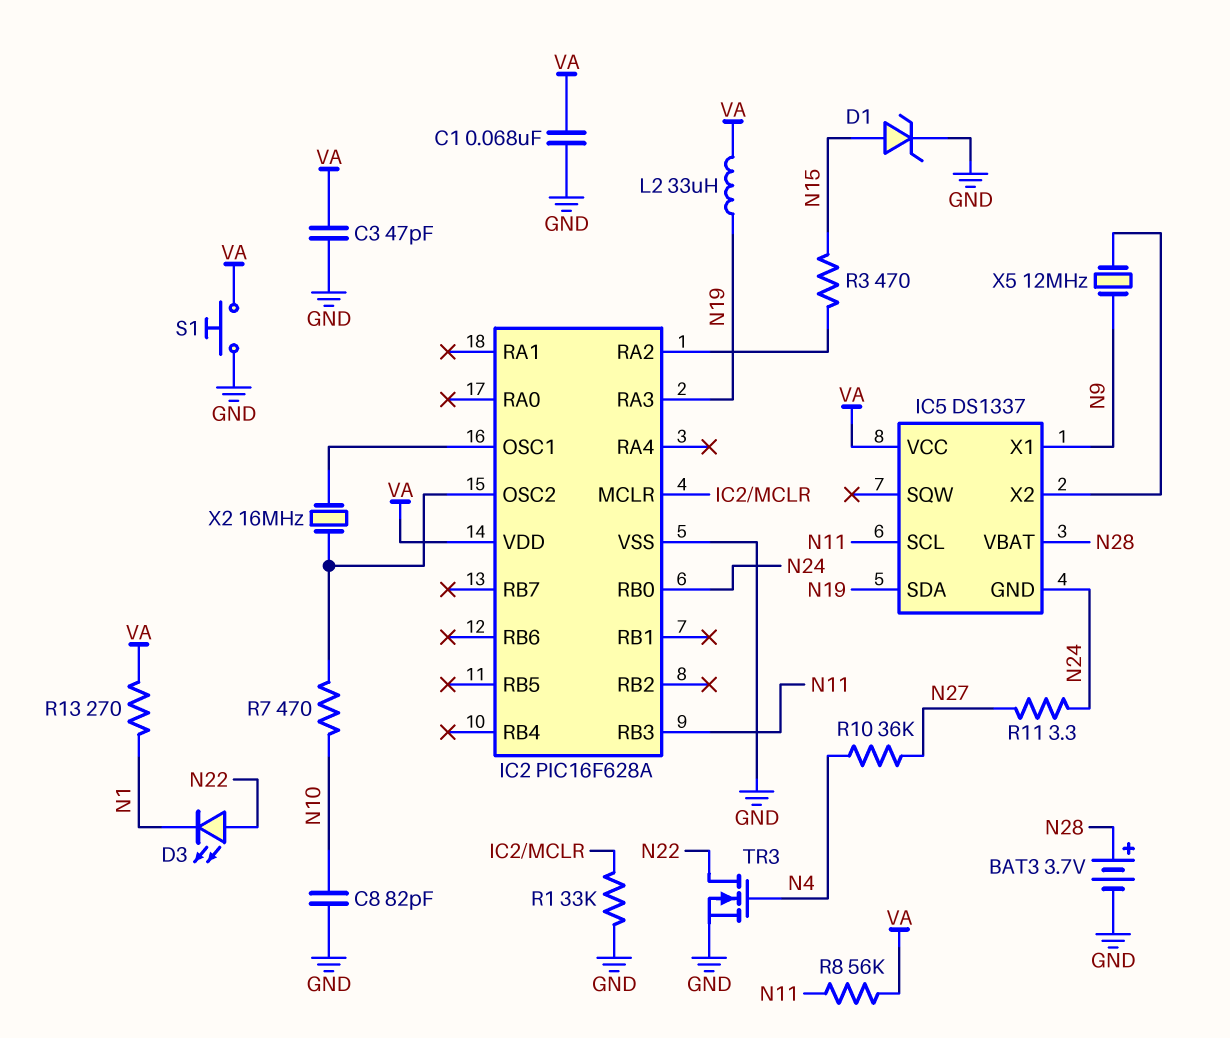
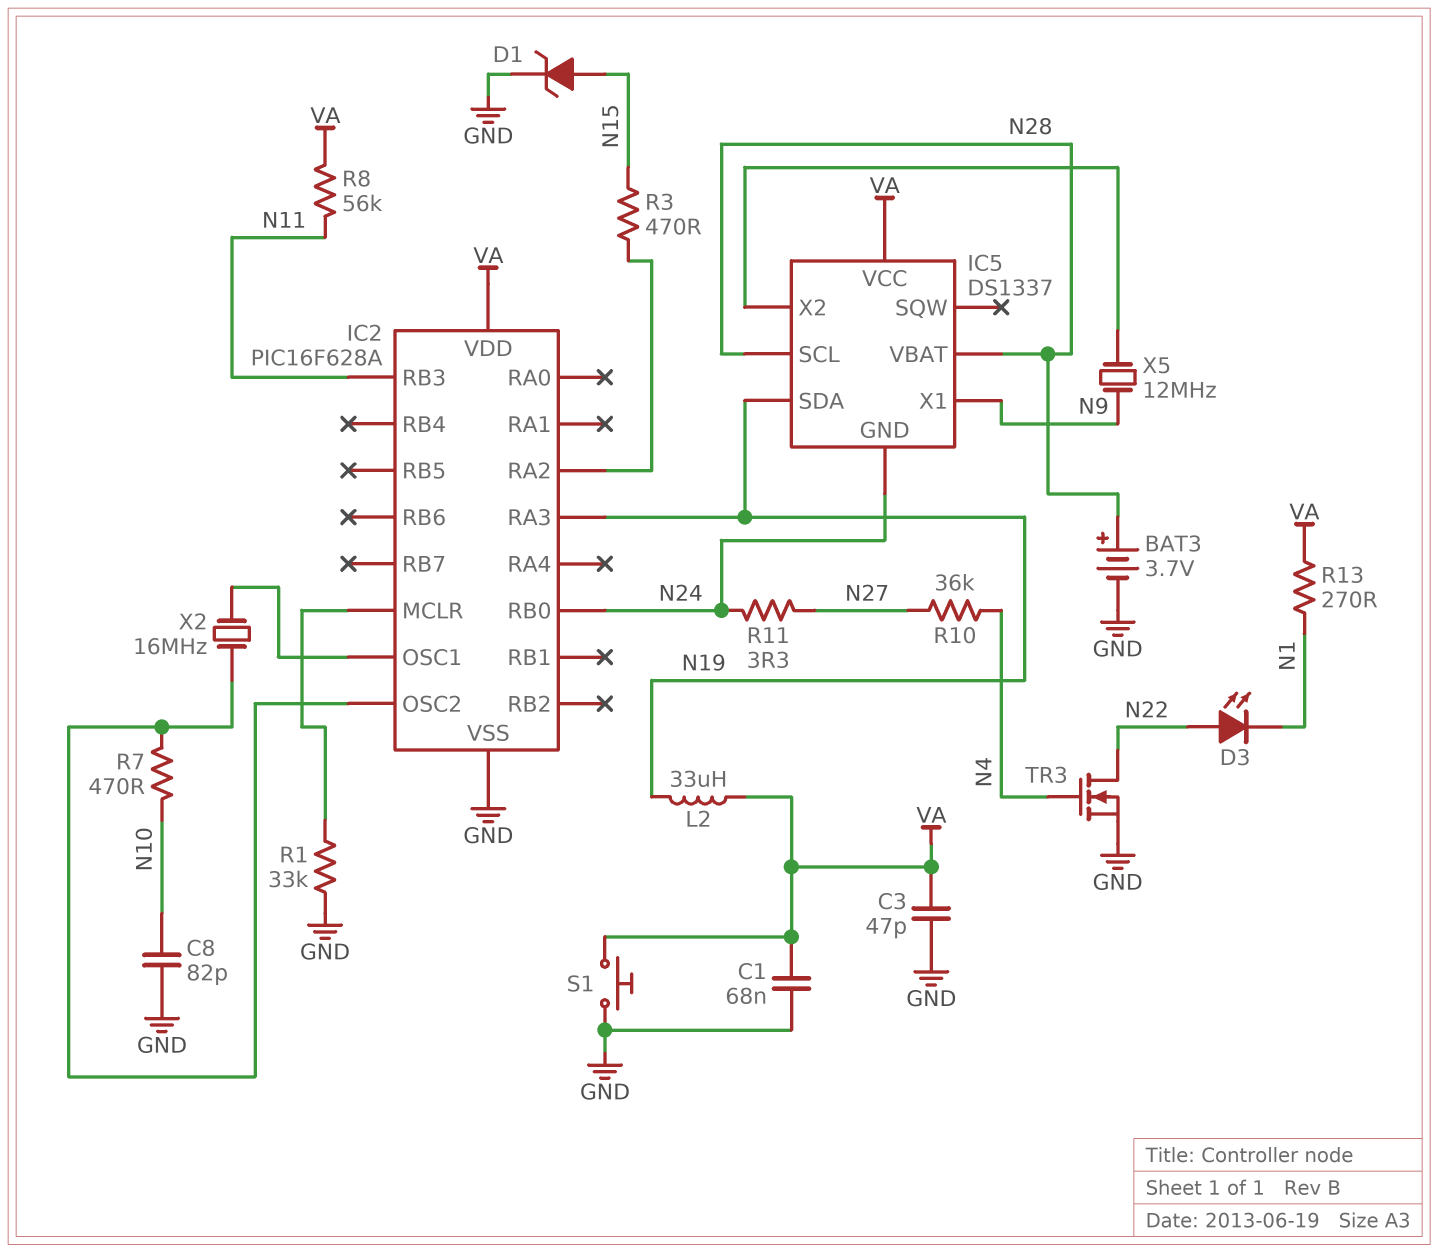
IC5 pin SCL: N11 -> N28

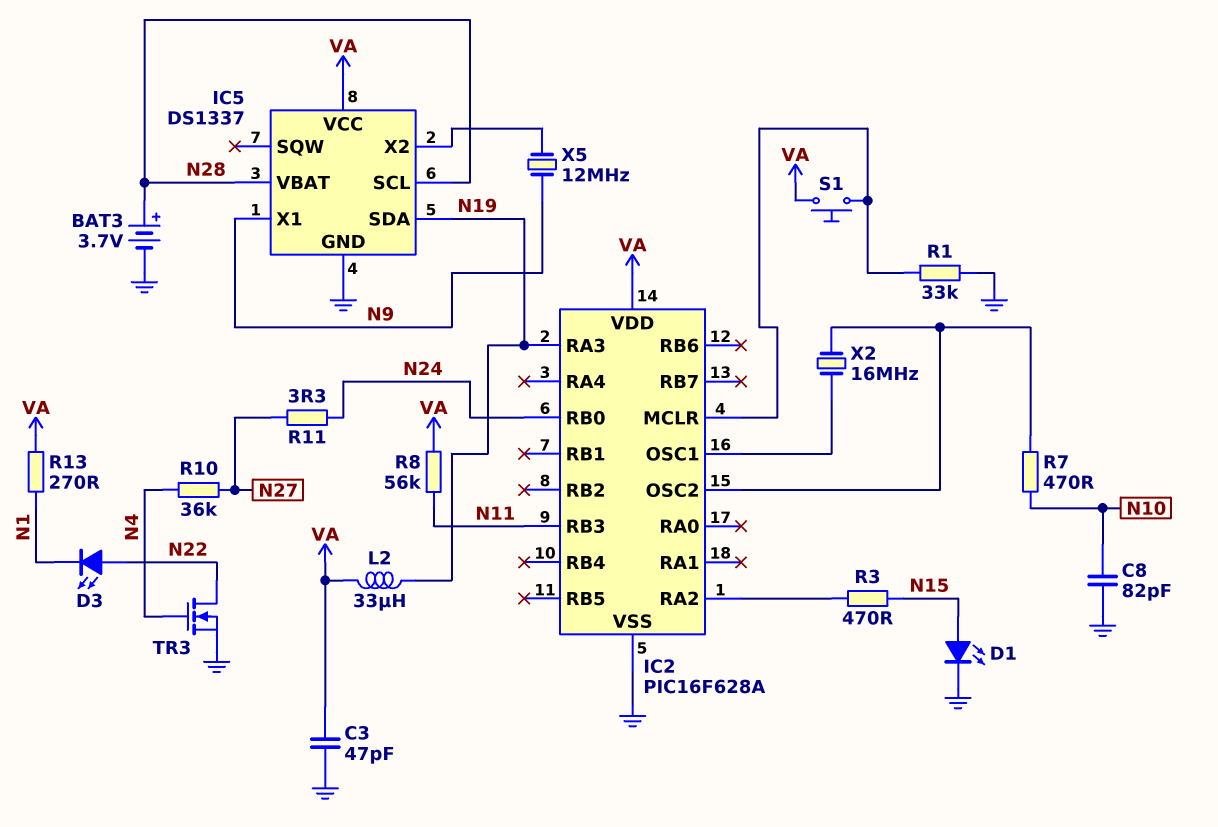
C1: 68nF (GND, VA) -> none
D1: zener (A N15, K GND) -> LED (A N15, K GND)
IC5 pin GND: N24 -> GND
S1: button (GND, VA) -> button (IC2/MCLR, VA)

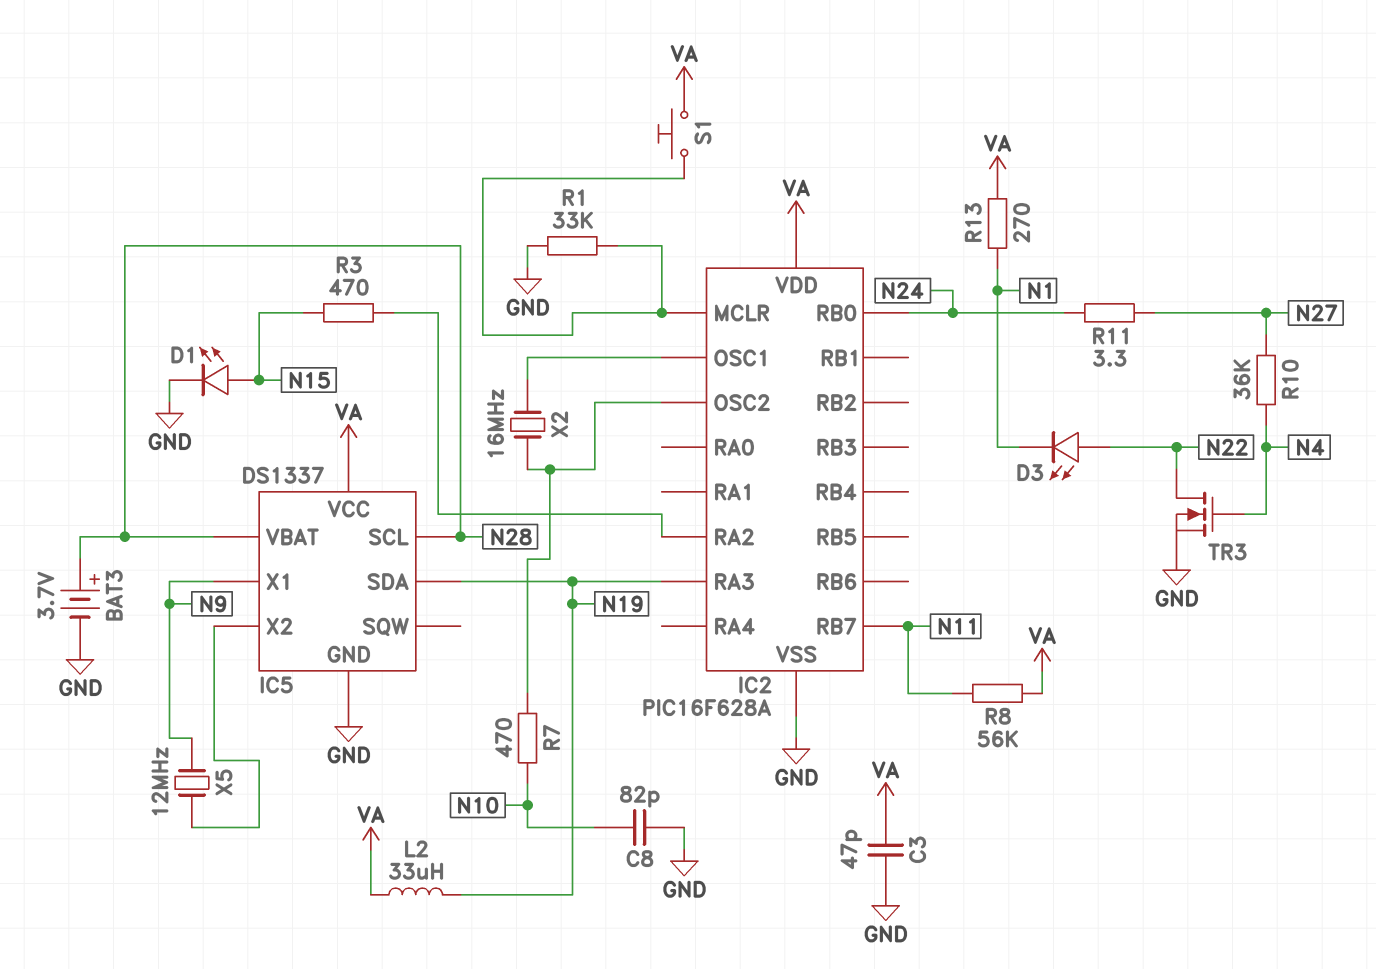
IC2 pin RB3: N11 -> none
IC2 pin RB7: none -> N11

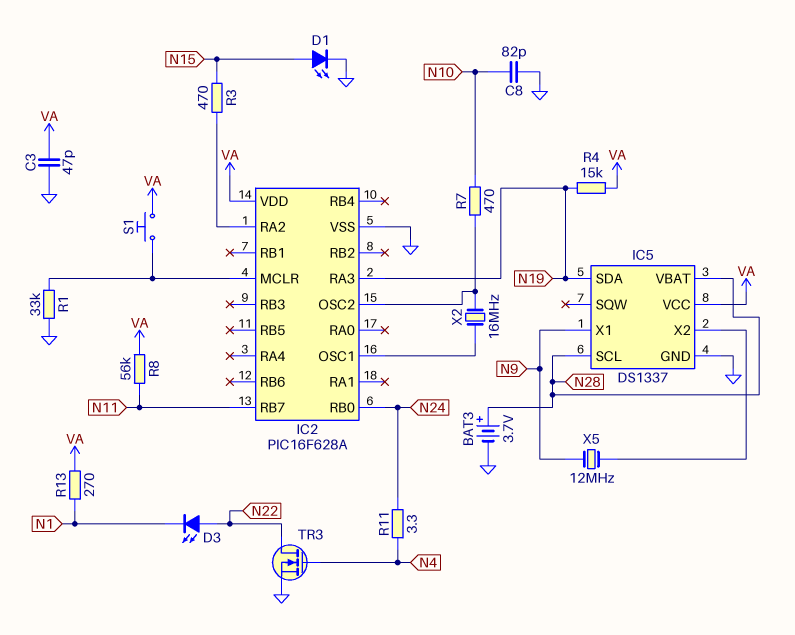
L2: 33uH (N19, VA) -> none
R4: none -> 15k (N19, VA)
R10: 36k (N4, N27) -> none
R11: 3.3 (N24, N27) -> 3.3 (N4, N24)

